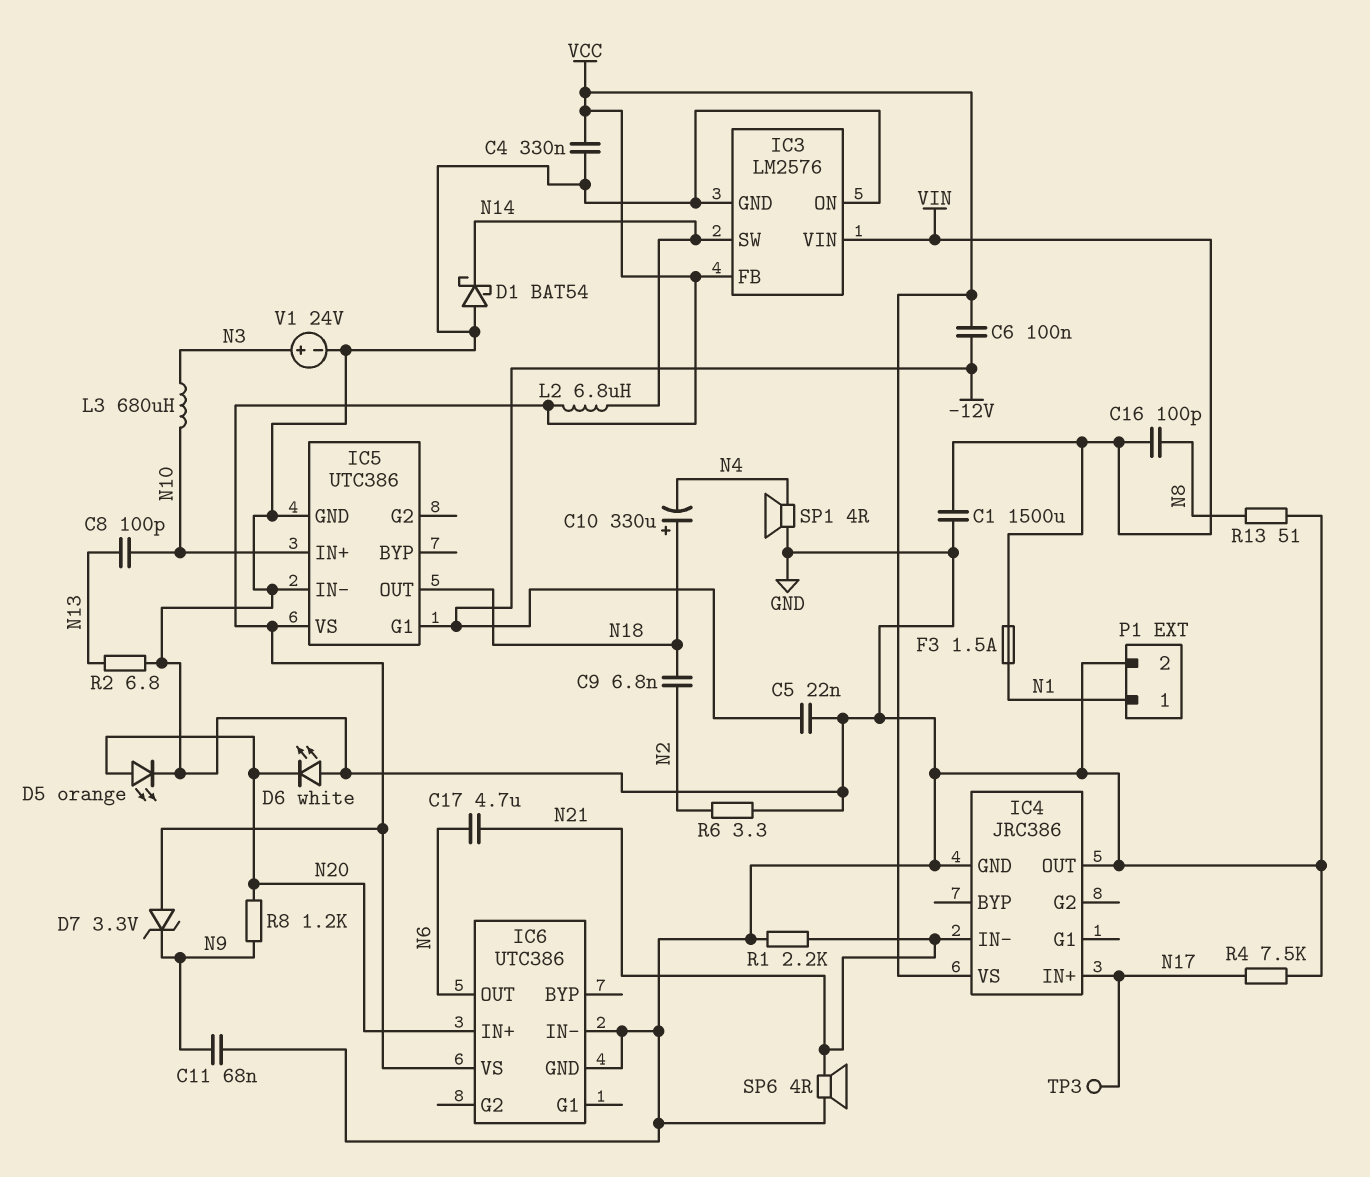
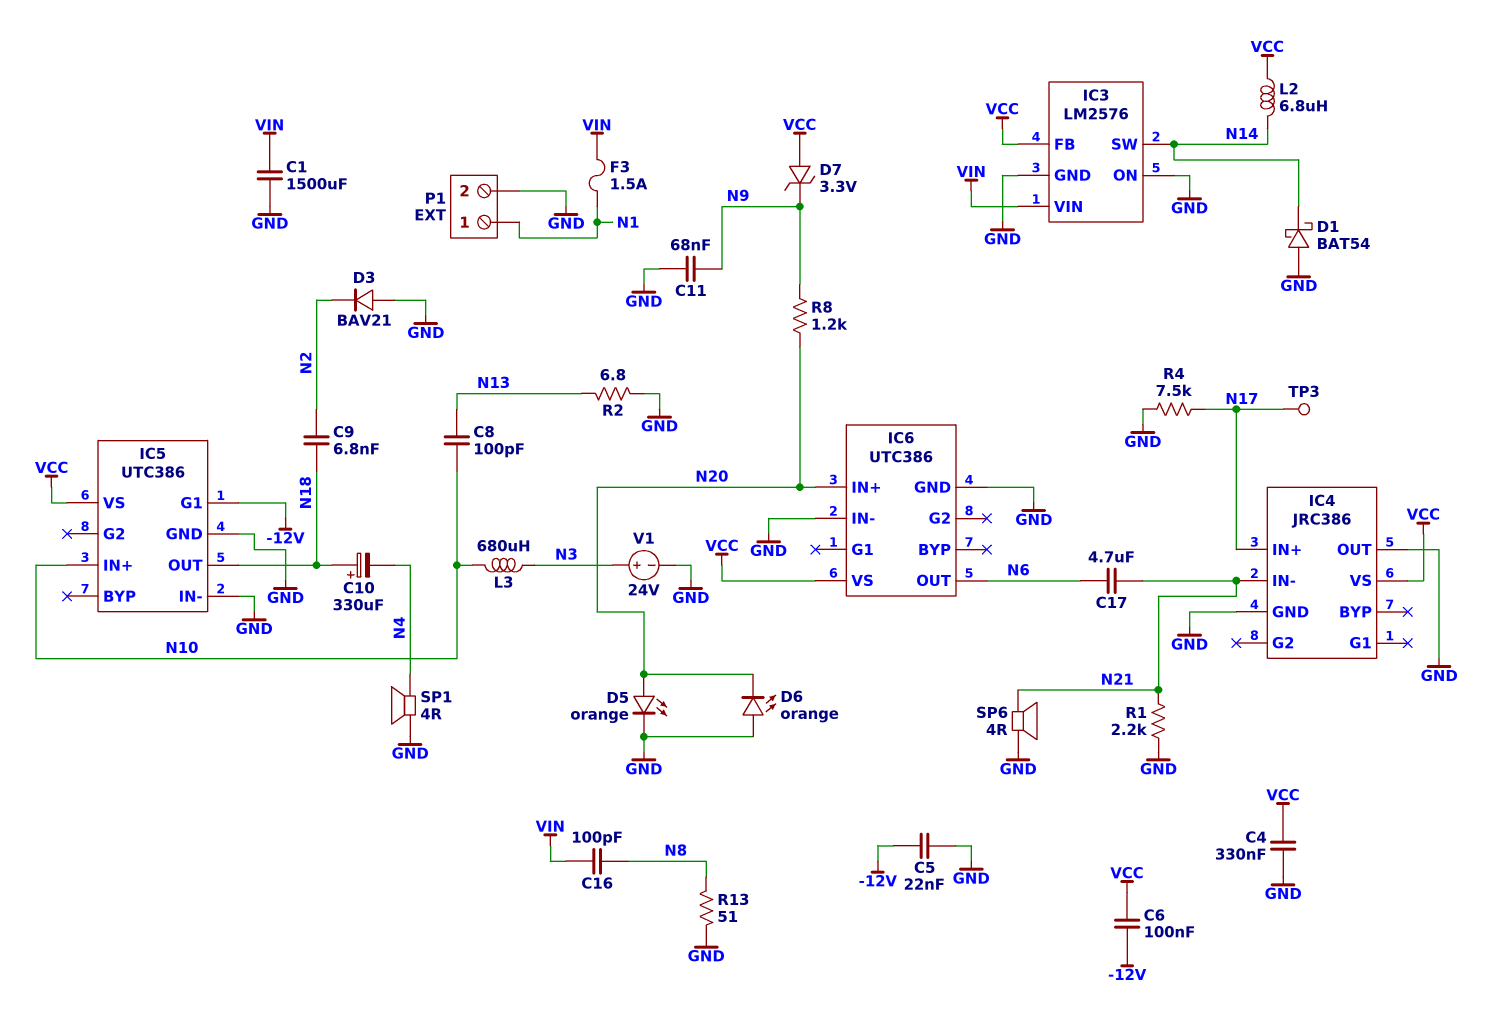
D3: none -> diode BAV21 (A GND, K N2)
D6: LED white (A GND, K N20) -> LED orange (A GND, K N20)
R6: 3.3 (GND, N2) -> none

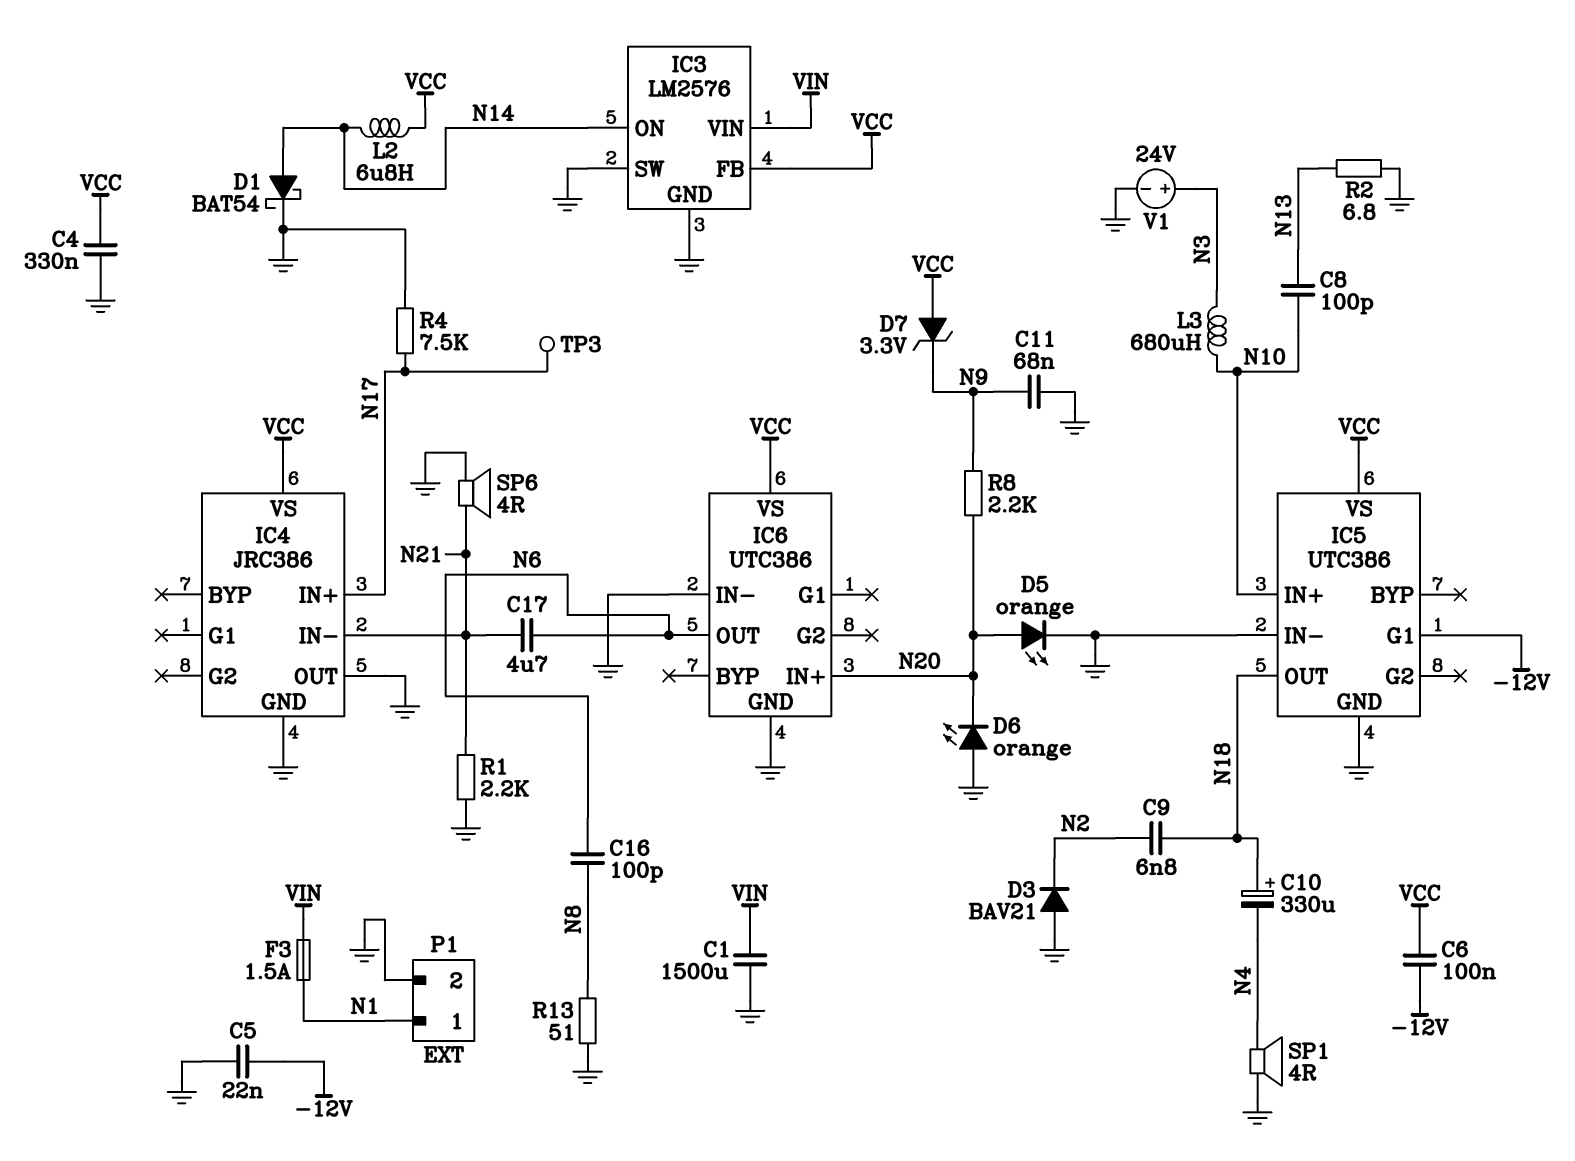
C16: 100pF (N8, VIN) -> 100pF (N6, N8)
D1: schottky BAT54 (A GND, K N14) -> schottky BAT54 (A N14, K GND)
IC3 pin ON: GND -> N14
IC3 pin SW: N14 -> GND
R8: 1.2k (N9, N20) -> 2.2k (N9, N20)

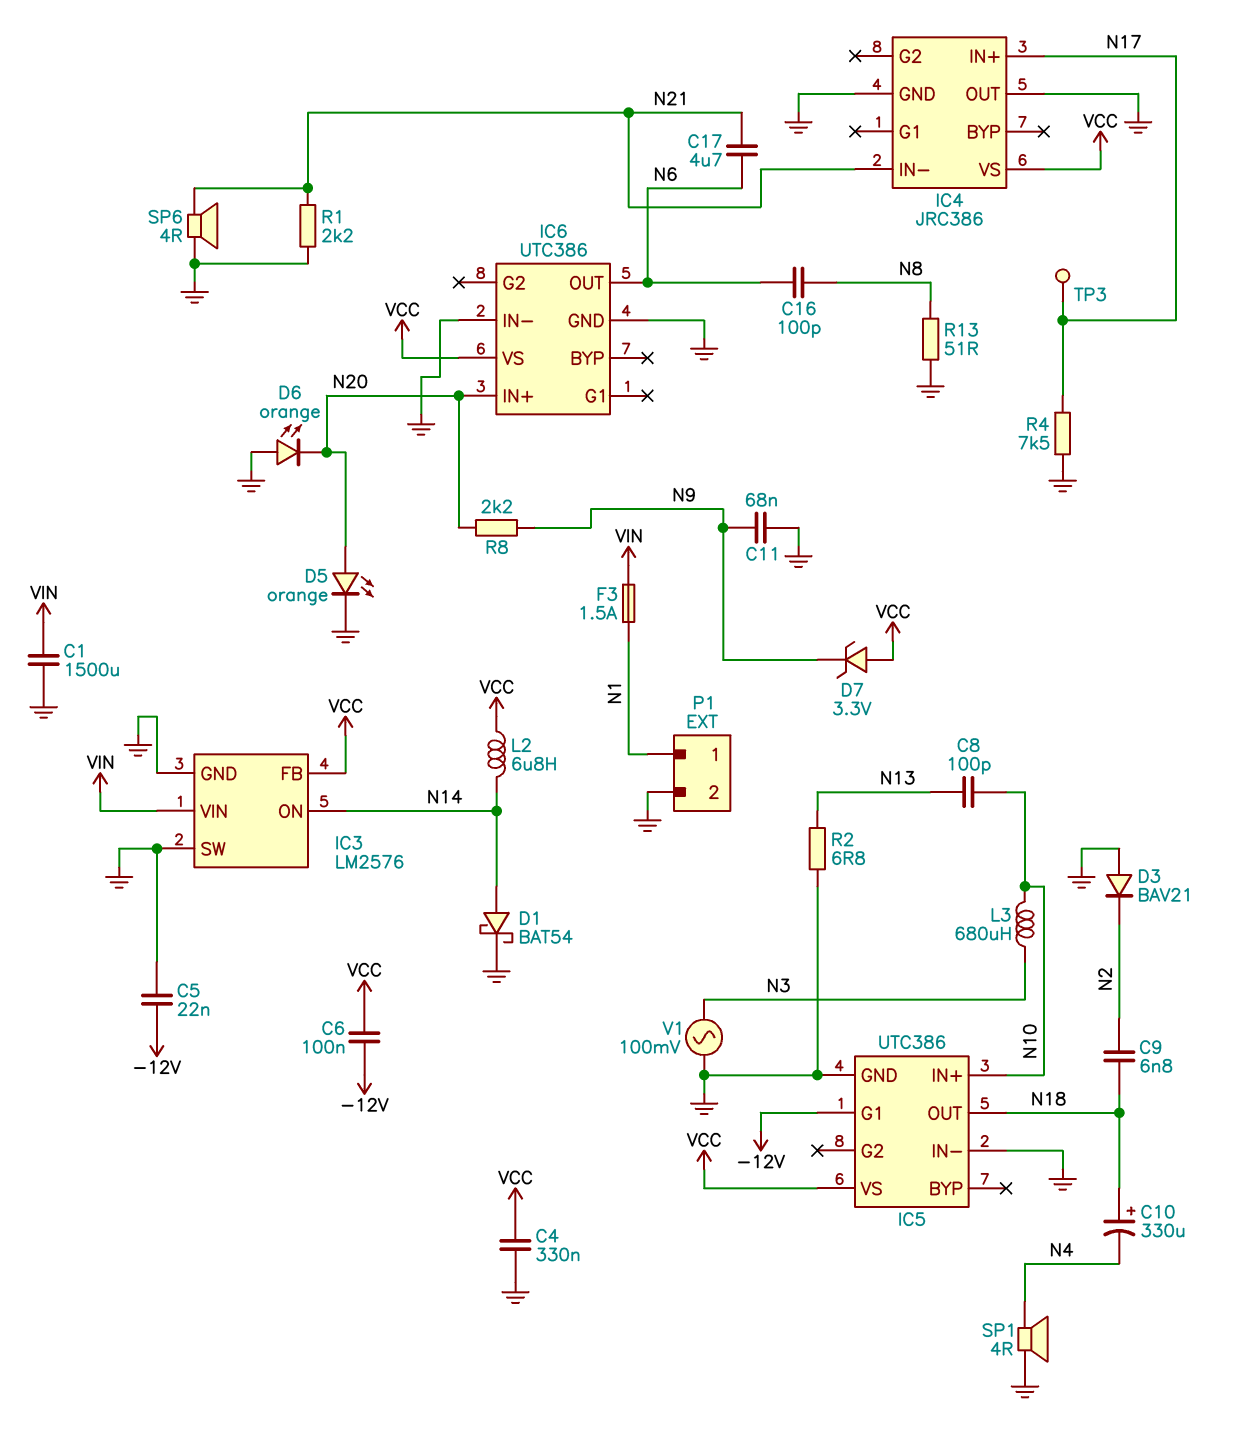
V1: 24V (plus N3, minus GND) -> AC 100mV (GND, N3)

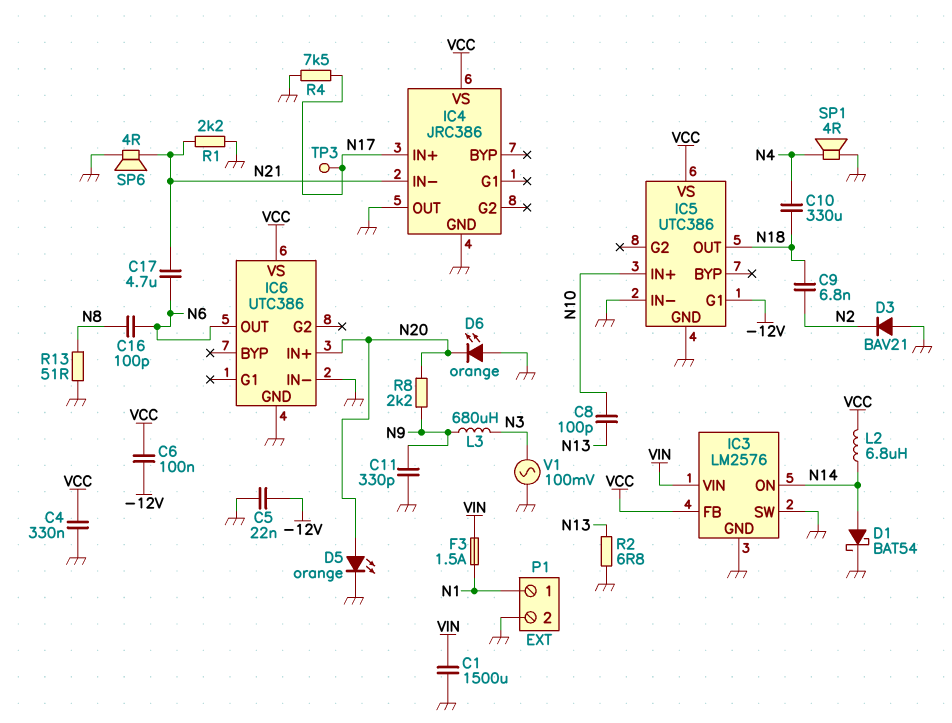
C10: 330uF (plus N18, minus N4) -> 330uF (N4, N18)
C11: 68nF (GND, N9) -> 330pF (GND, N9)
D7: zener 3.3V (A VCC, K N9) -> none
L3: 680uH (N3, N10) -> 680uH (N3, N9)

